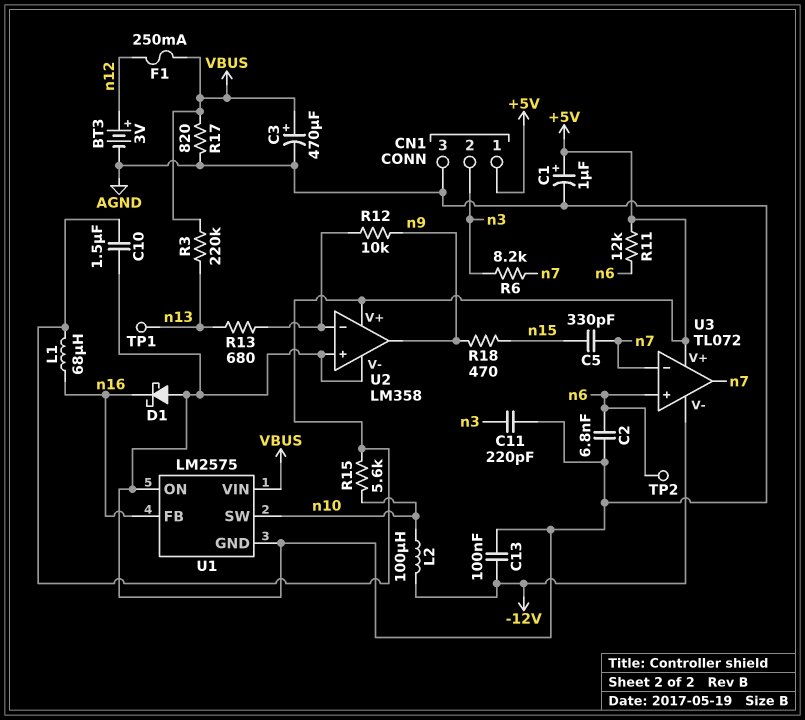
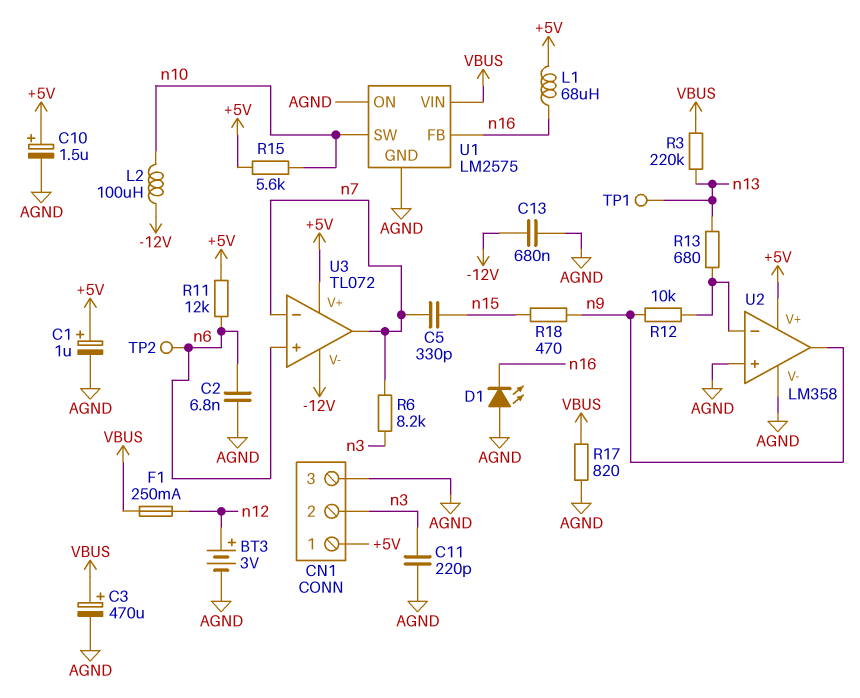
C10: 1.5uF (+5V, AGND) -> 1.5uF (plus +5V, minus AGND)
C13: 100nF (-12V, AGND) -> 680nF (-12V, AGND)
D1: schottky (A AGND, K n16) -> LED (A AGND, K n16)

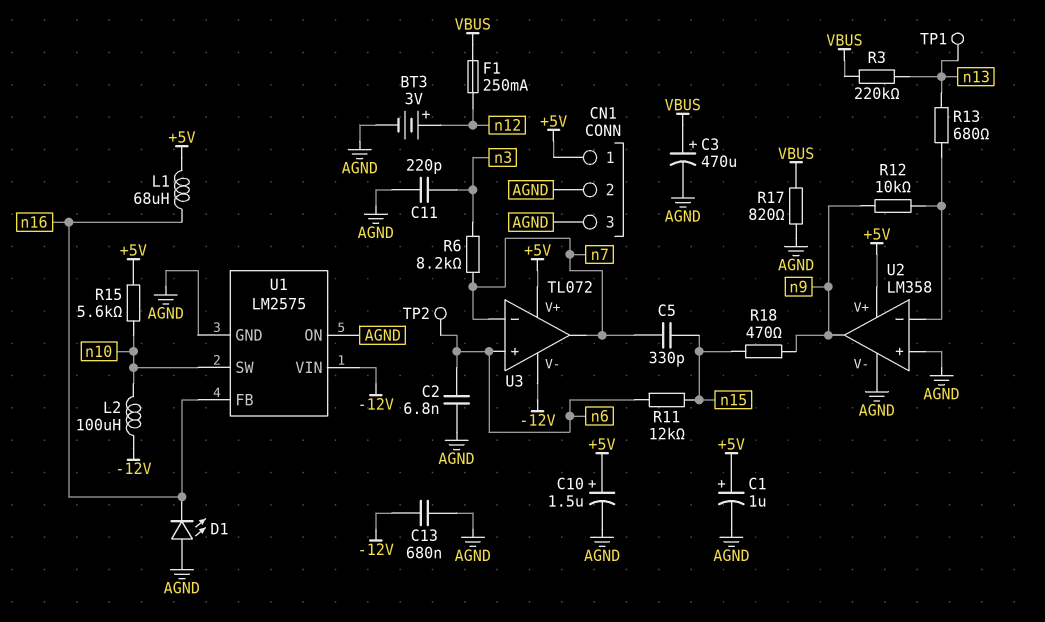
CN1 pin 2: n3 -> AGND
R11: 12k (+5V, n6) -> 12k (n6, n15)
U1 pin VIN: VBUS -> -12V

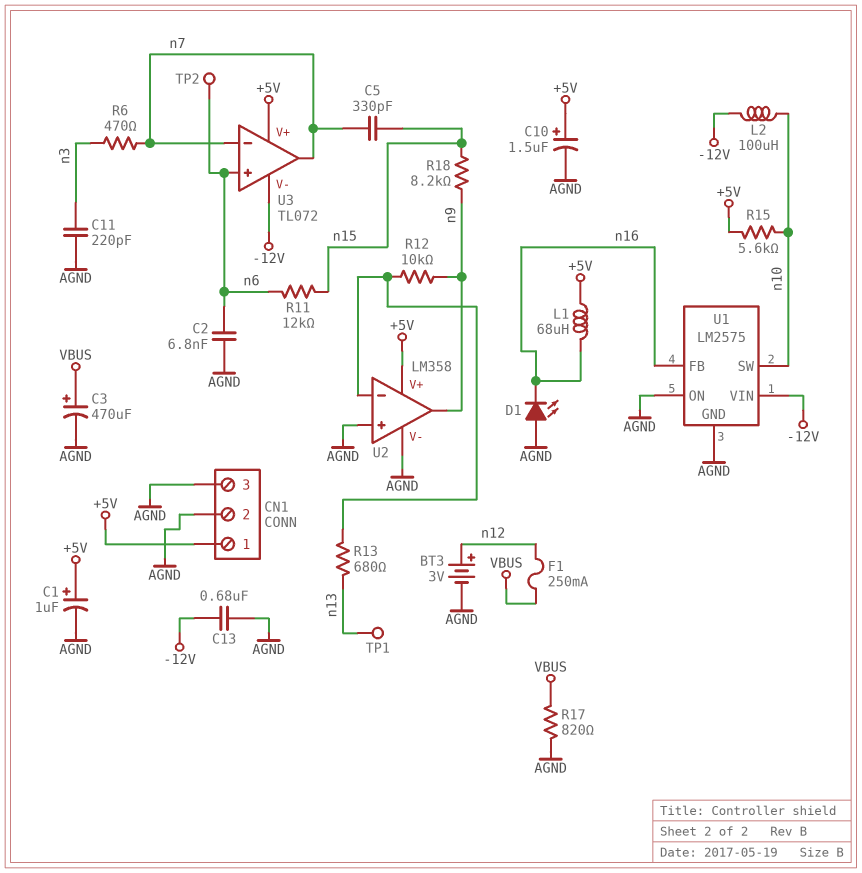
R3: 220k (VBUS, n13) -> none
R6: 8.2k (n3, n7) -> 470 (n3, n7)
R18: 470 (n9, n15) -> 8.2k (n9, n15)

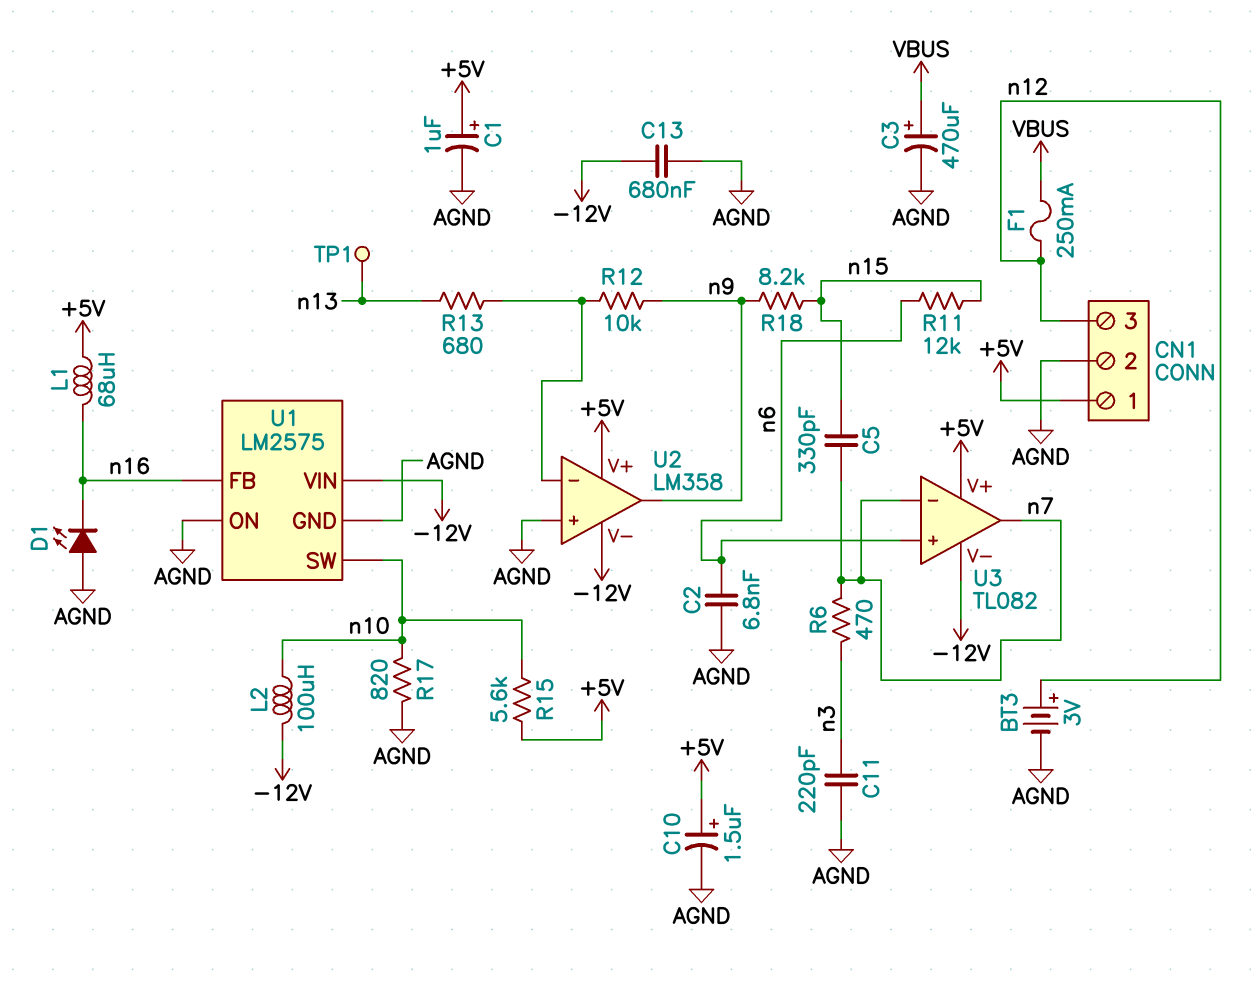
CN1 pin 3: AGND -> n12
R17: 820 (AGND, VBUS) -> 820 (AGND, n10)
TP2: test point (n6) -> none
U2 pin V-: AGND -> -12V
U3: TL072 -> TL082

